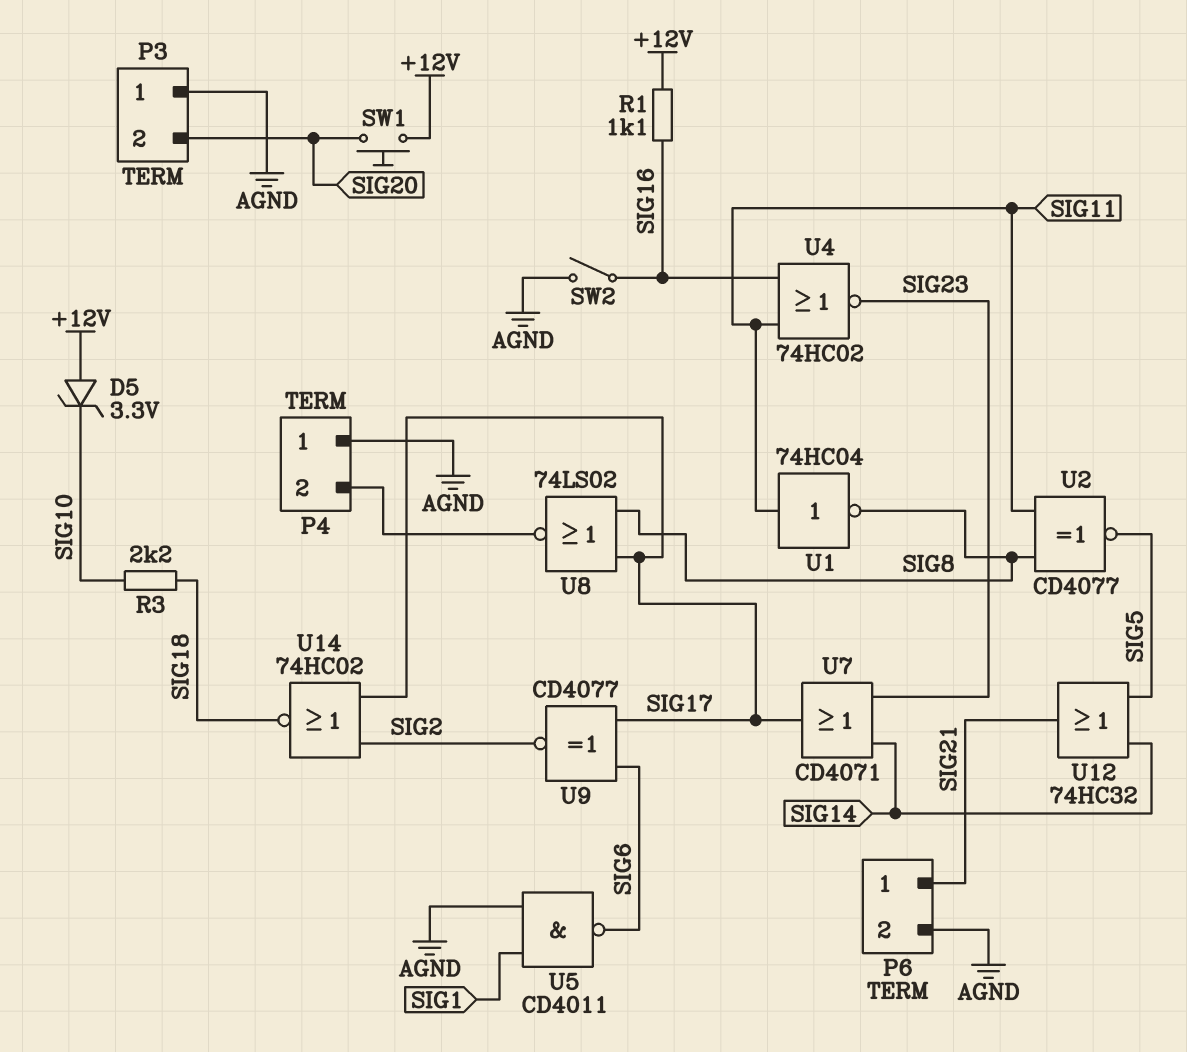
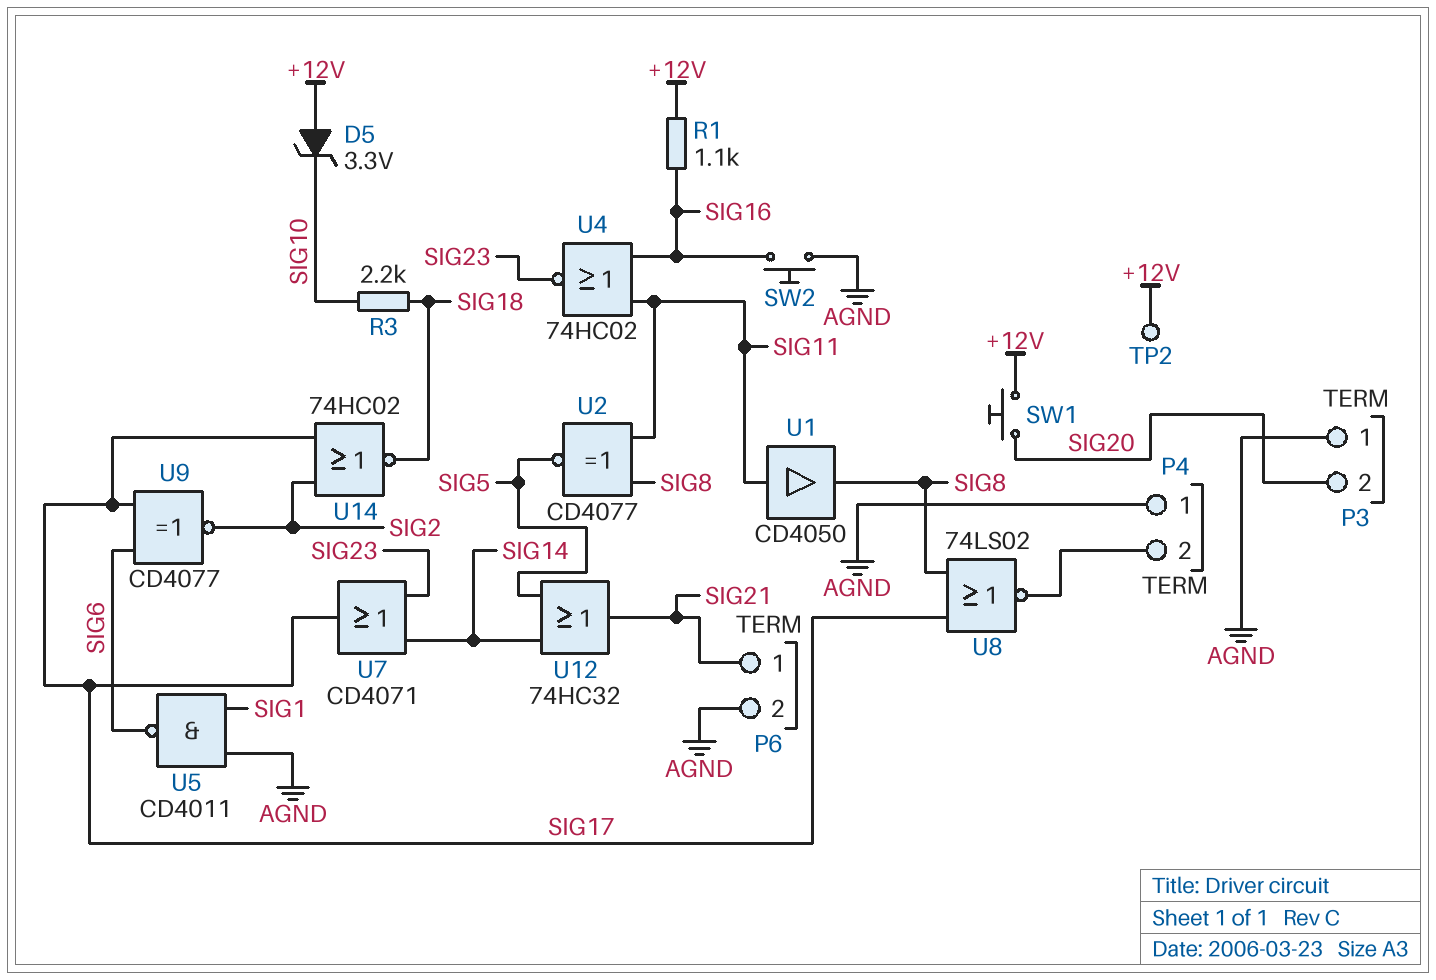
SW2: switch (AGND, SIG16) -> button (AGND, SIG16)
TP2: none -> test point (+12V)
U1: NOT 74HC04 (in SIG11, out SIG8) -> buffer CD4050 (in SIG11, out SIG8)

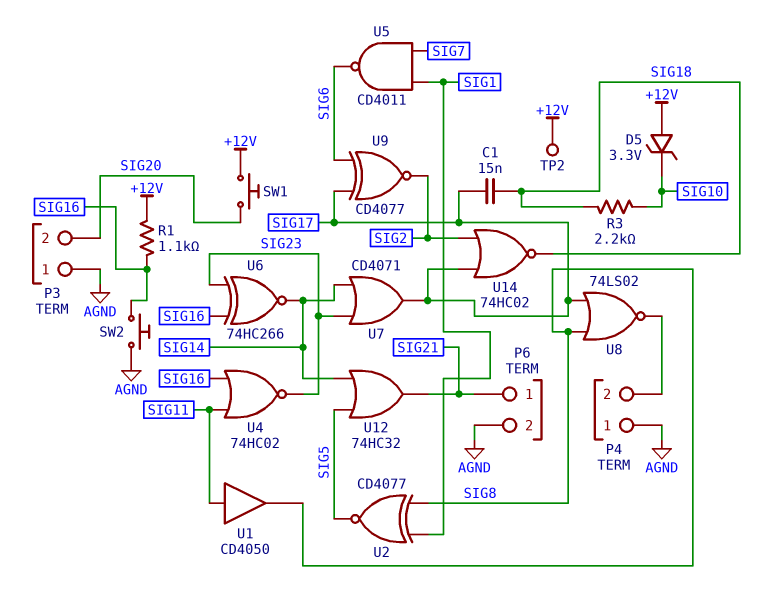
C1: none -> 15nF (SIG17, SIG18)
U2: XNOR CD4077 (in SIG8, in SIG11, out SIG5) -> XNOR CD4077 (in SIG1, in SIG8, out SIG5)
U5: NAND CD4011 (in AGND, in SIG1, out SIG6) -> NAND CD4011 (in SIG1, in SIG7, out SIG6)
U6: none -> XNOR 74HC266 (in SIG16, in SIG23, out SIG14)

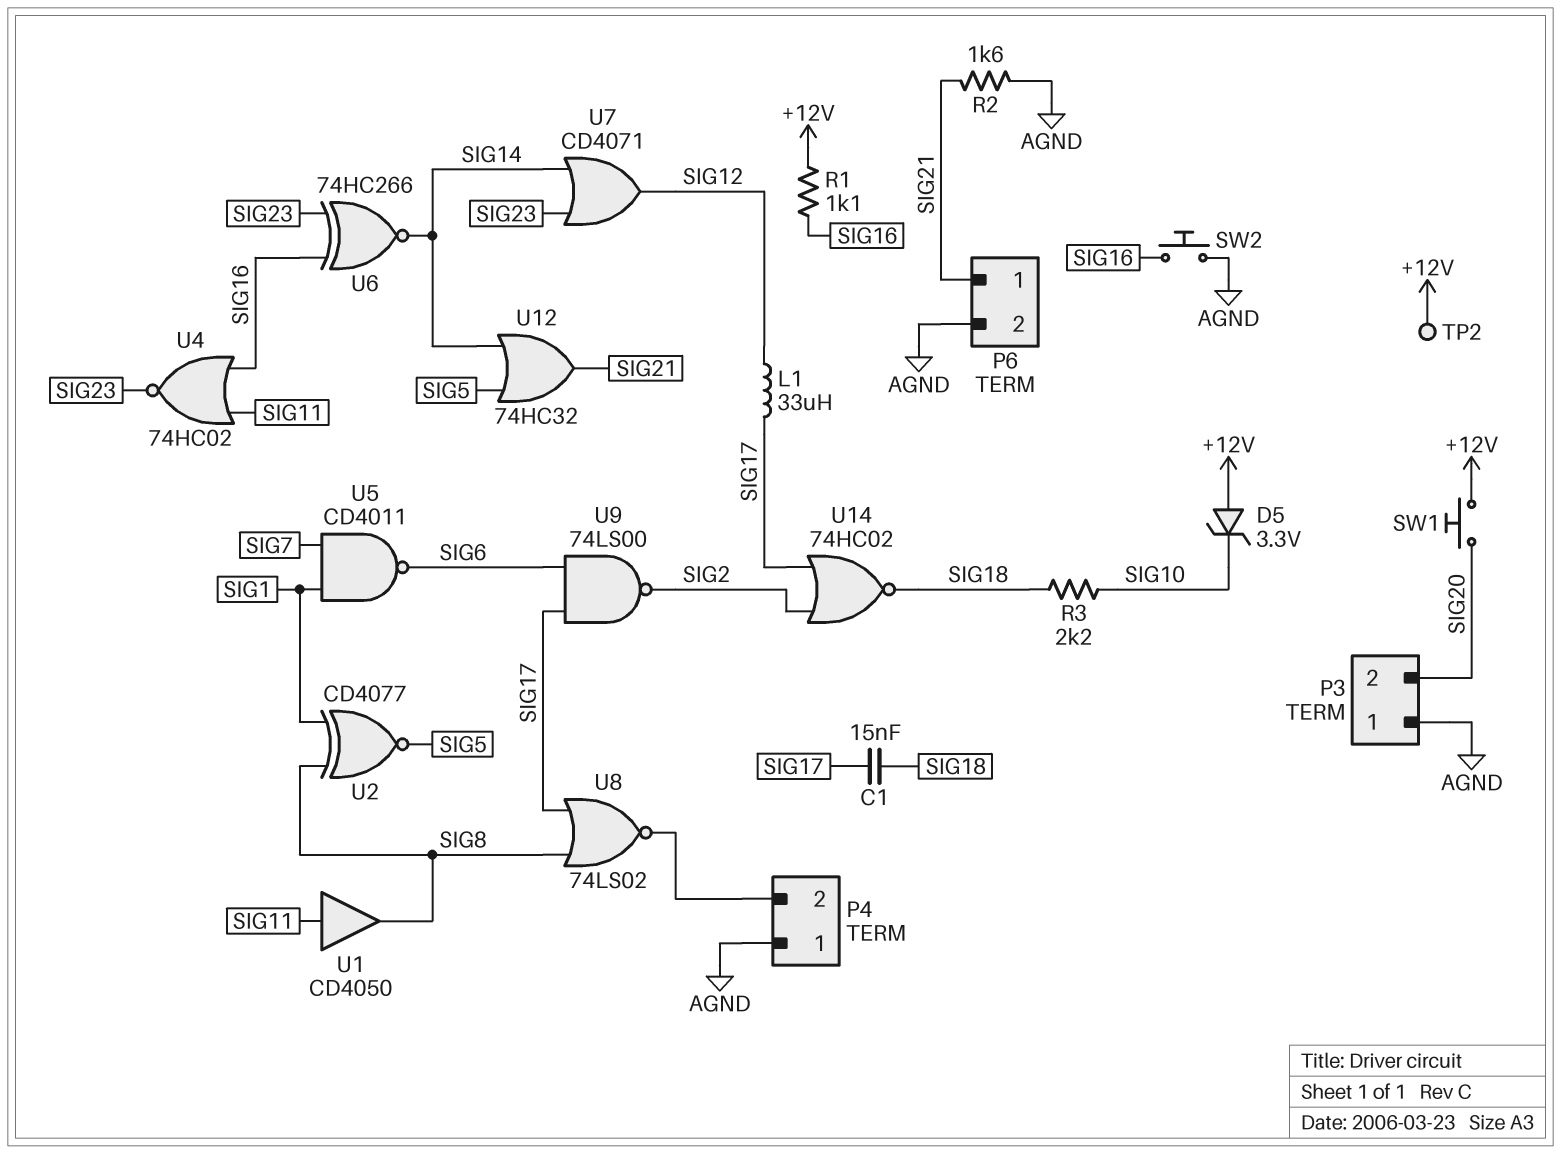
L1: none -> 33uH (SIG12, SIG17)
R2: none -> 1.6k (AGND, SIG21)
U7: OR CD4071 (in SIG14, in SIG23, out SIG17) -> OR CD4071 (in SIG14, in SIG23, out SIG12)
U9: XNOR CD4077 (in SIG6, in SIG17, out SIG2) -> NAND 74LS00 (in SIG6, in SIG17, out SIG2)

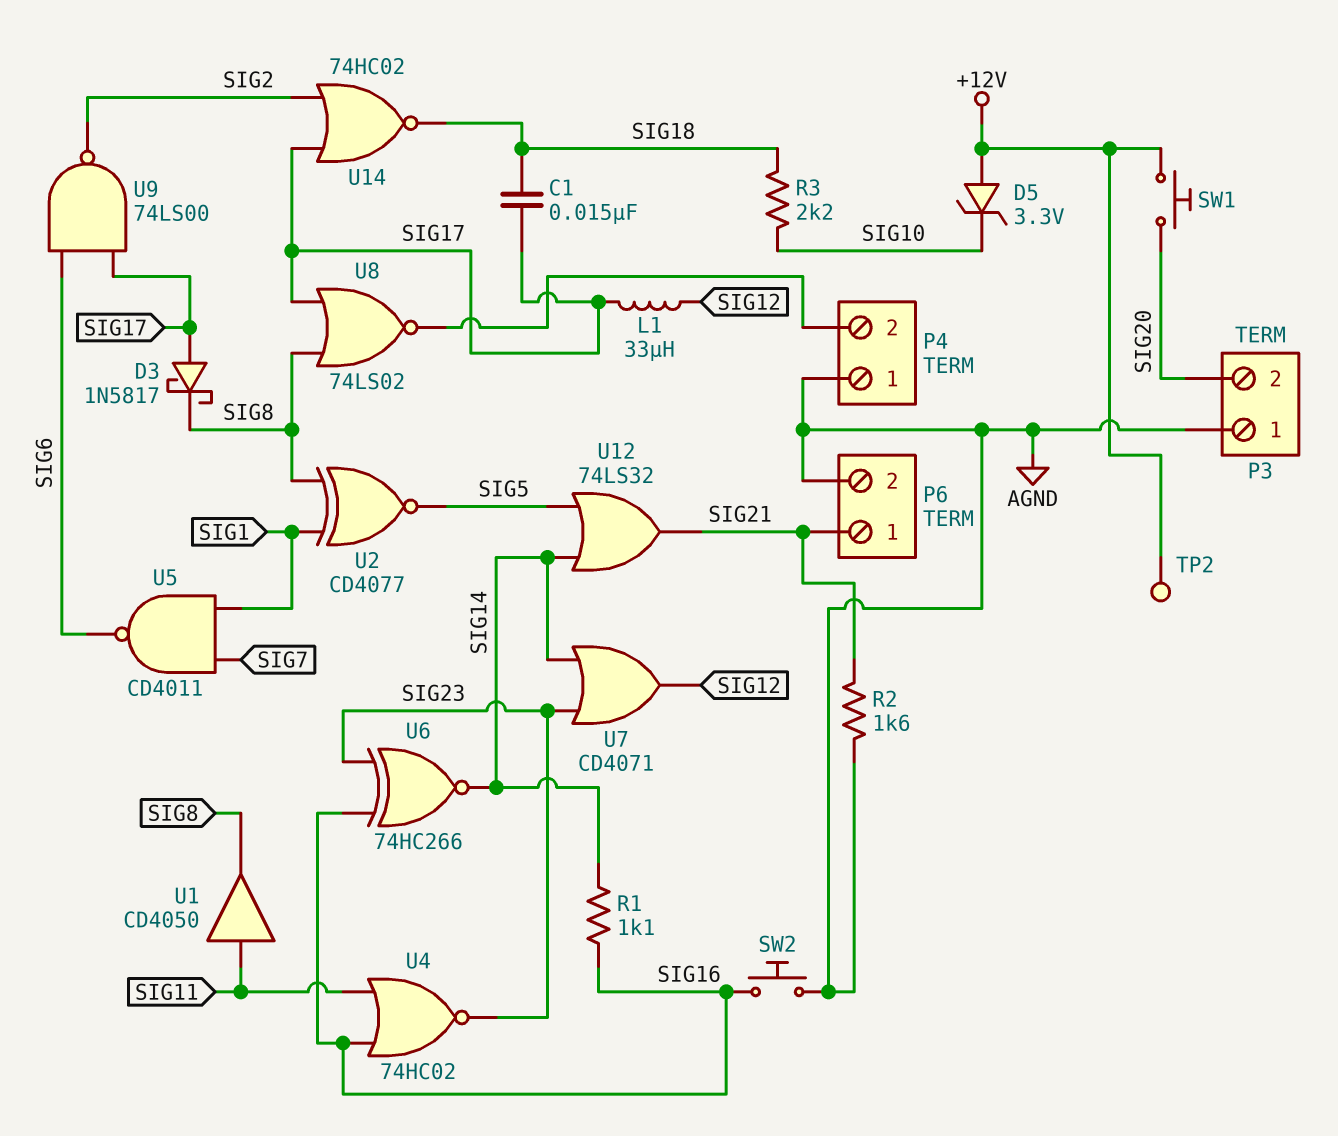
D3: none -> schottky 1N5817 (A SIG17, K SIG8)
R1: 1.1k (+12V, SIG16) -> 1.1k (SIG14, SIG16)
U12: OR 74HC32 (in SIG5, in SIG14, out SIG21) -> OR 74LS32 (in SIG5, in SIG14, out SIG21)

